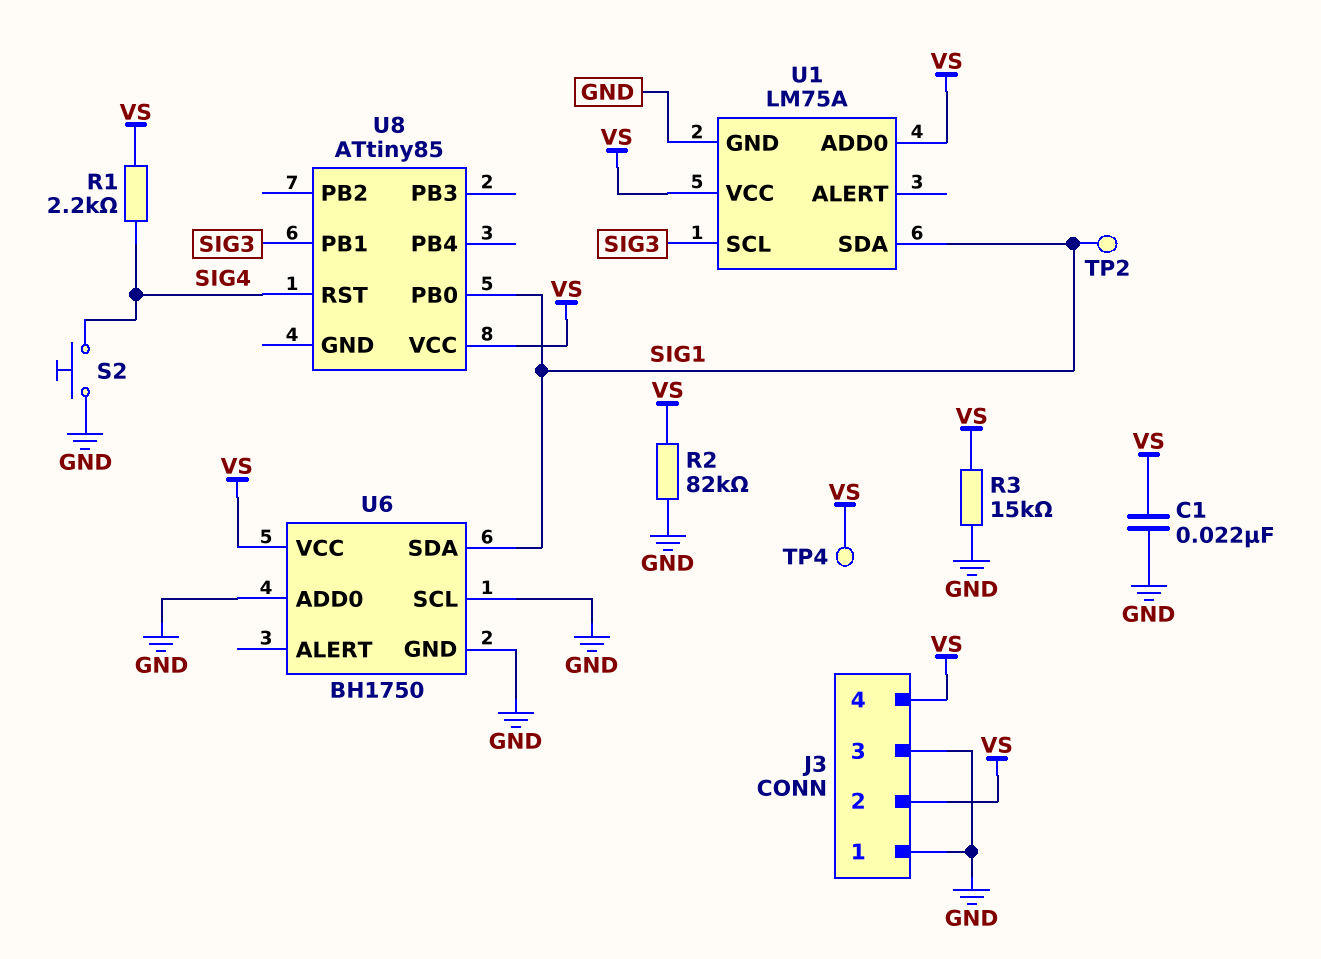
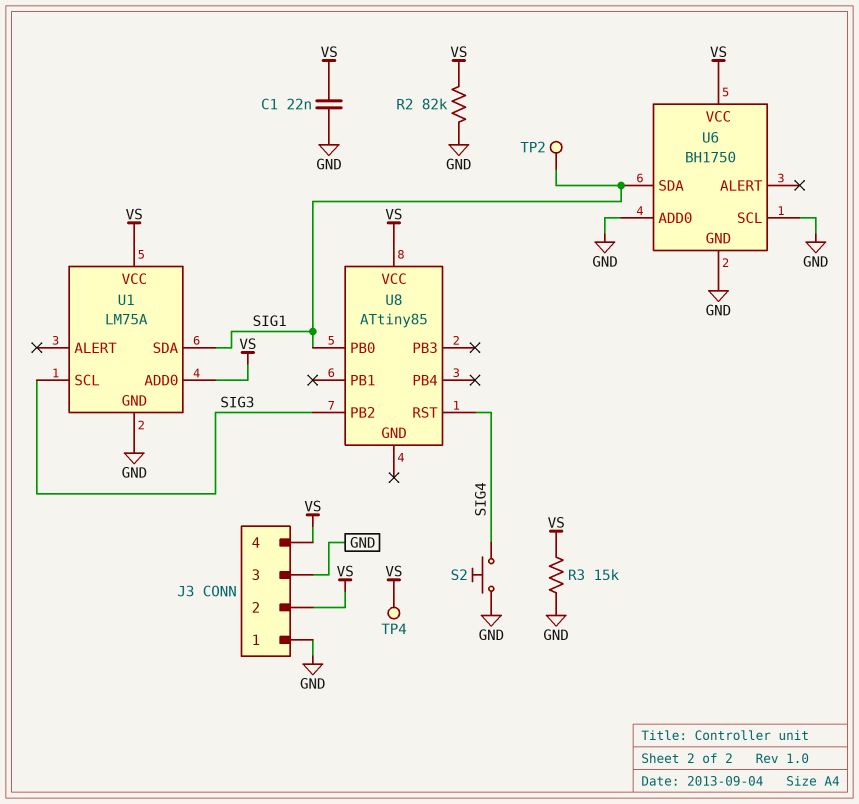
R1: 2.2k (SIG4, VS) -> none
U8 pin PB1: SIG3 -> none
U8 pin PB2: none -> SIG3

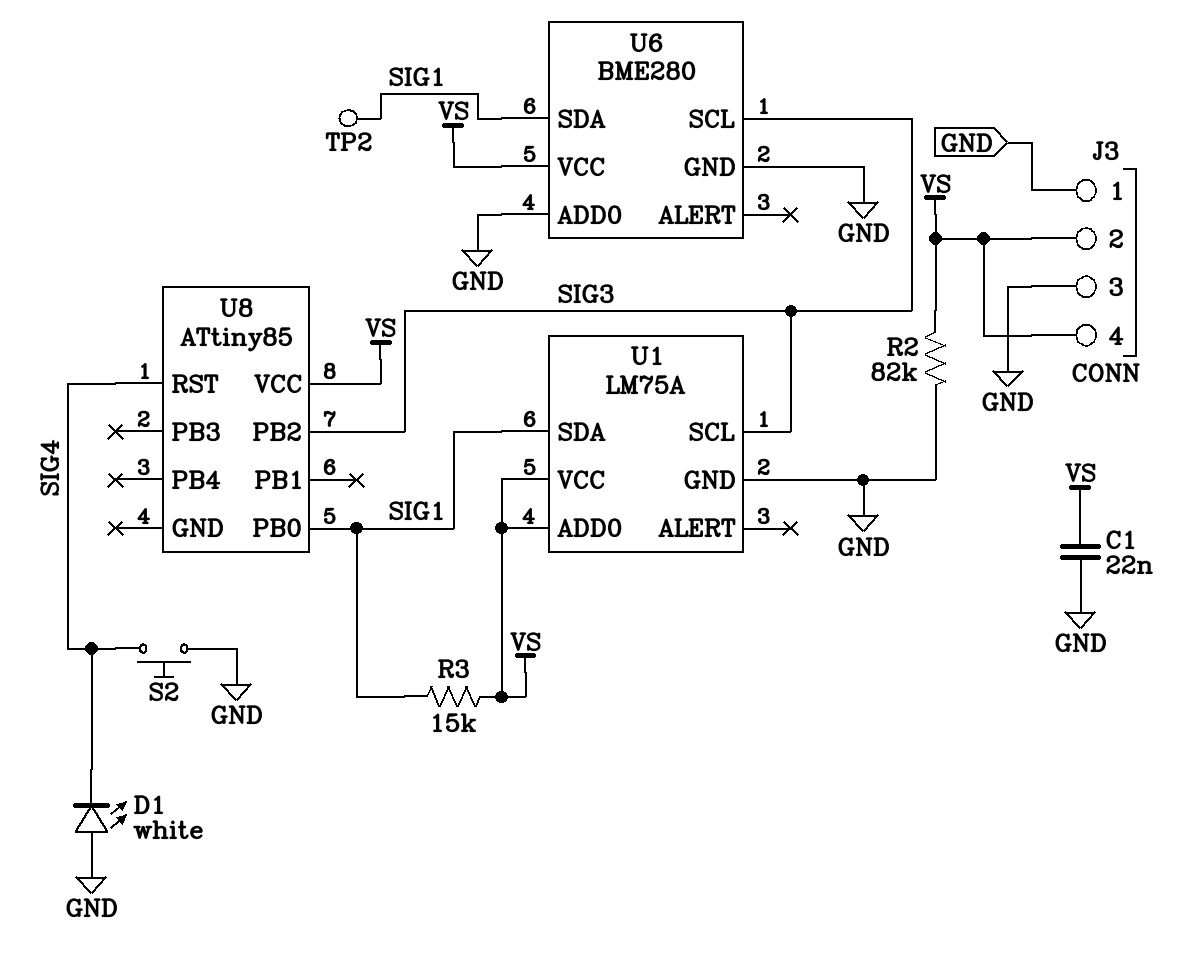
D1: none -> LED white (A GND, K SIG4)
R3: 15k (GND, VS) -> 15k (SIG1, VS)
TP4: test point (VS) -> none
U6: BH1750 -> BME280
U6 pin SCL: GND -> SIG3

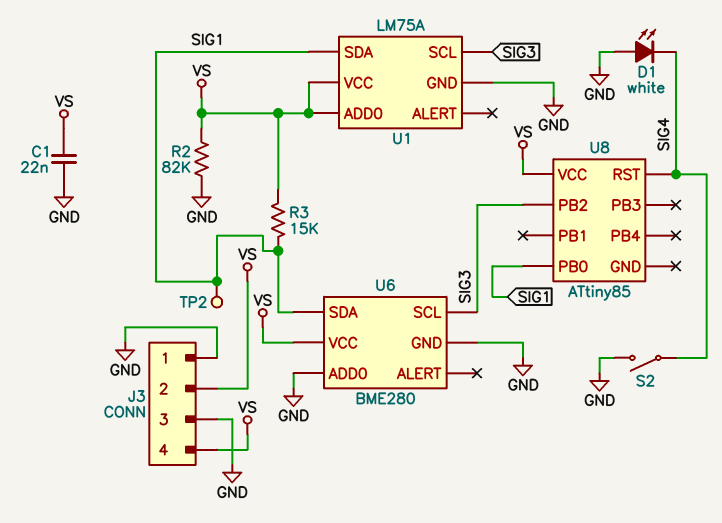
S2: button (GND, SIG4) -> switch (GND, SIG4)

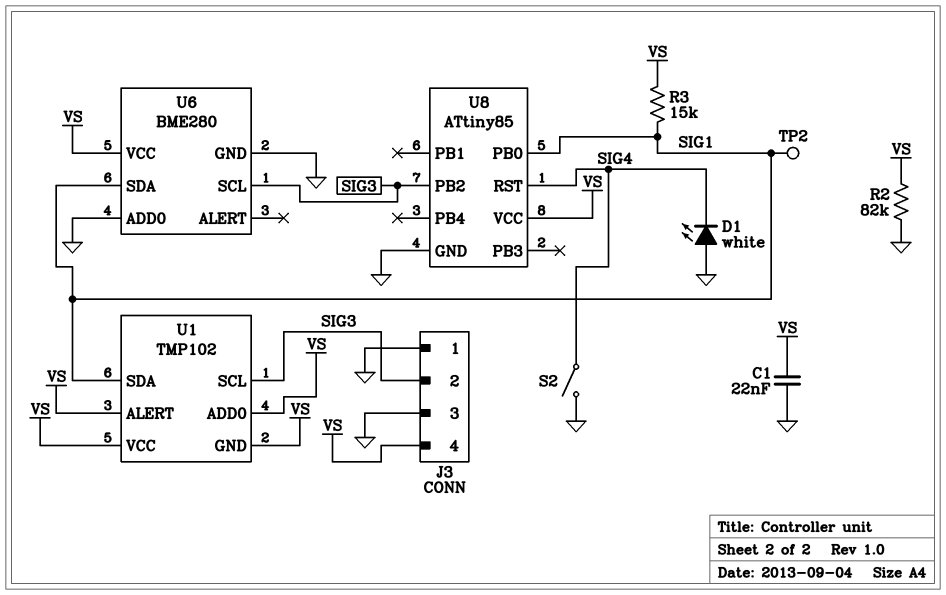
J3 pin 2: VS -> SIG3
U1: LM75A -> TMP102
U1 pin ALERT: none -> VS
U1 pin GND: GND -> VS
U8 pin GND: none -> GND

